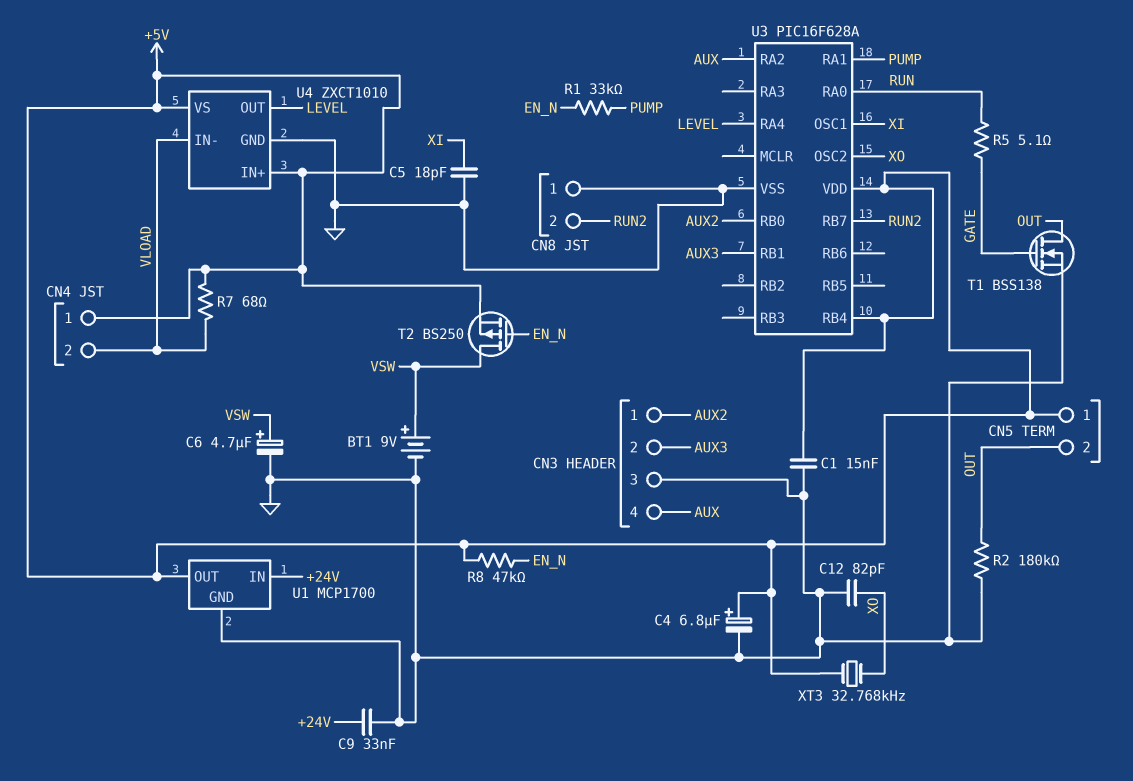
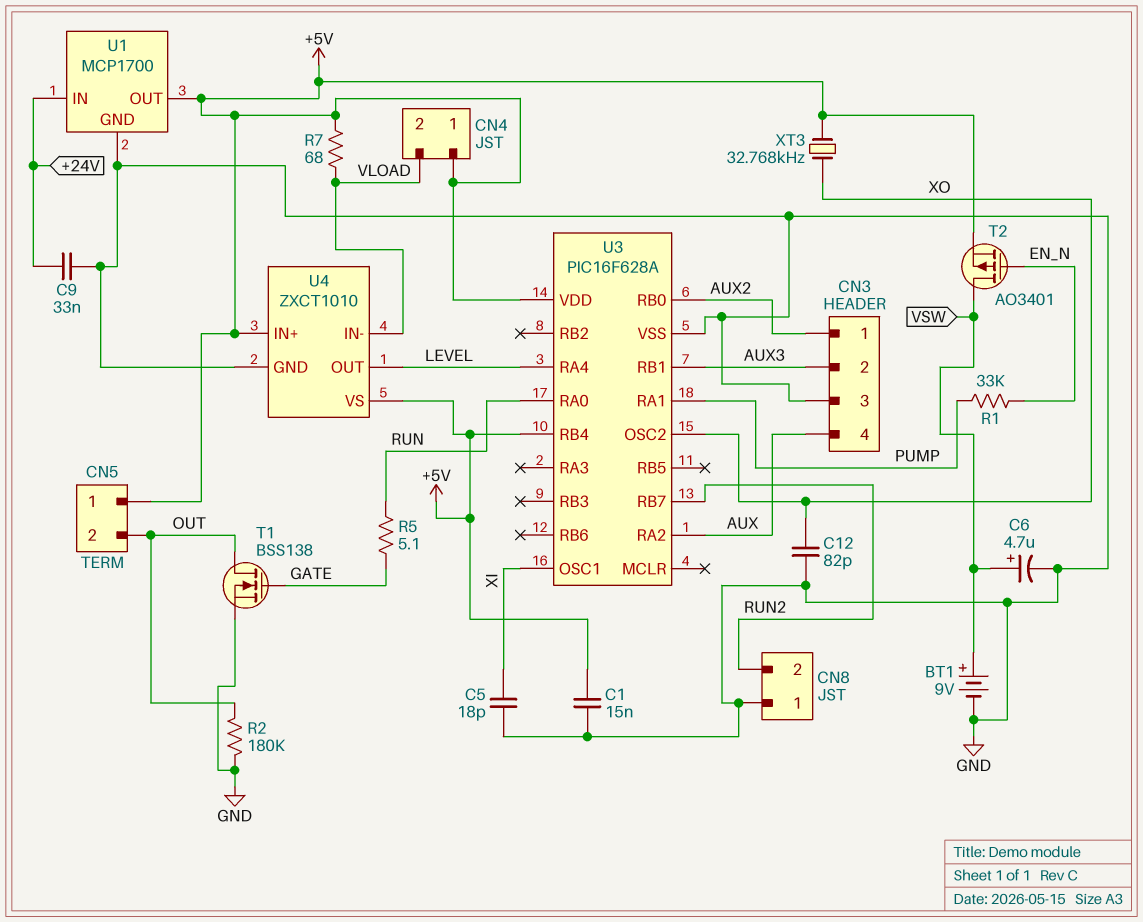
C4: 6.8uF (plus +5V, minus GND) -> none
R8: 47k (+5V, EN_N) -> none
T2: PMOS BS250 (G EN_N, D VSW, S +5V) -> PMOS AO3401 (G EN_N, D VSW, S +5V)

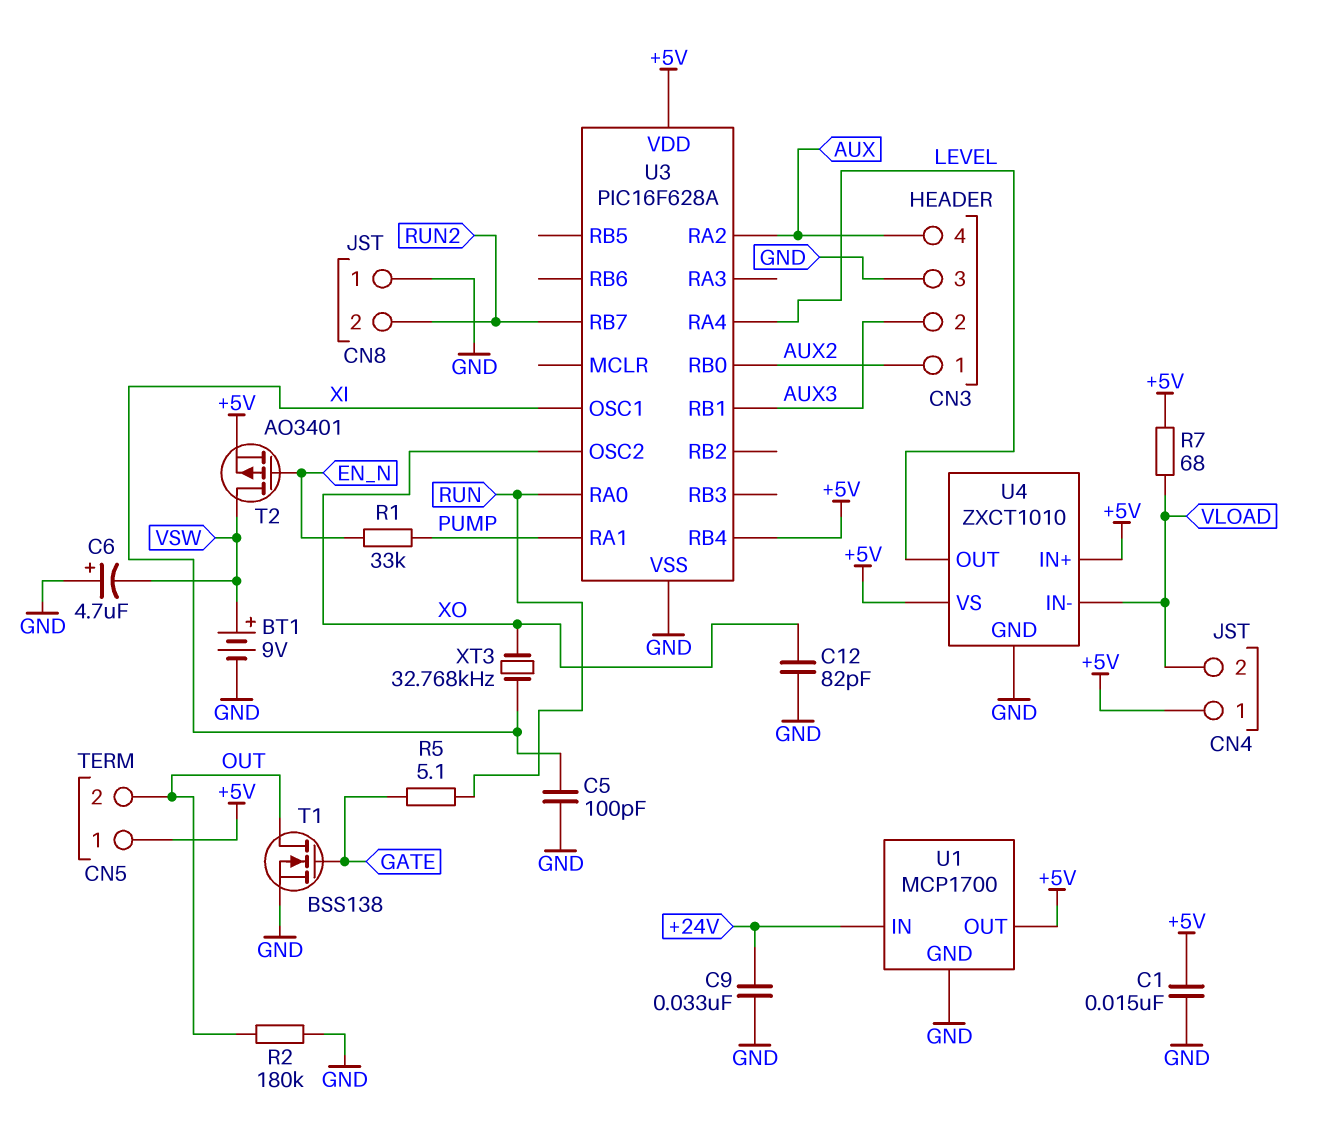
C5: 18pF (GND, XI) -> 100pF (GND, XI)
C6: 4.7uF (plus VSW, minus GND) -> 4.7uF (plus GND, minus VSW)
XT3: 32.768kHz (+5V, XO) -> 32.768kHz (XI, XO)

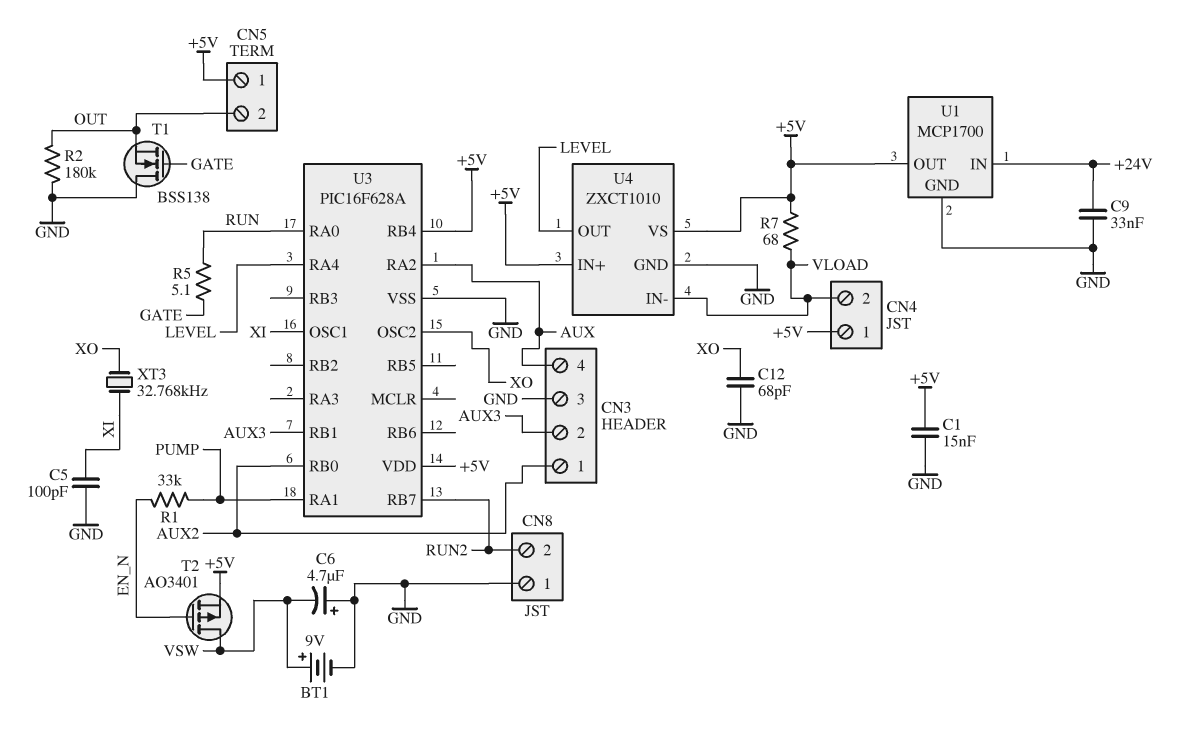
C12: 82pF (GND, XO) -> 68pF (GND, XO)
T1: NMOS BSS138 (G GATE, D OUT, S GND) -> NMOS BSS138 (G GATE, D GND, S OUT)

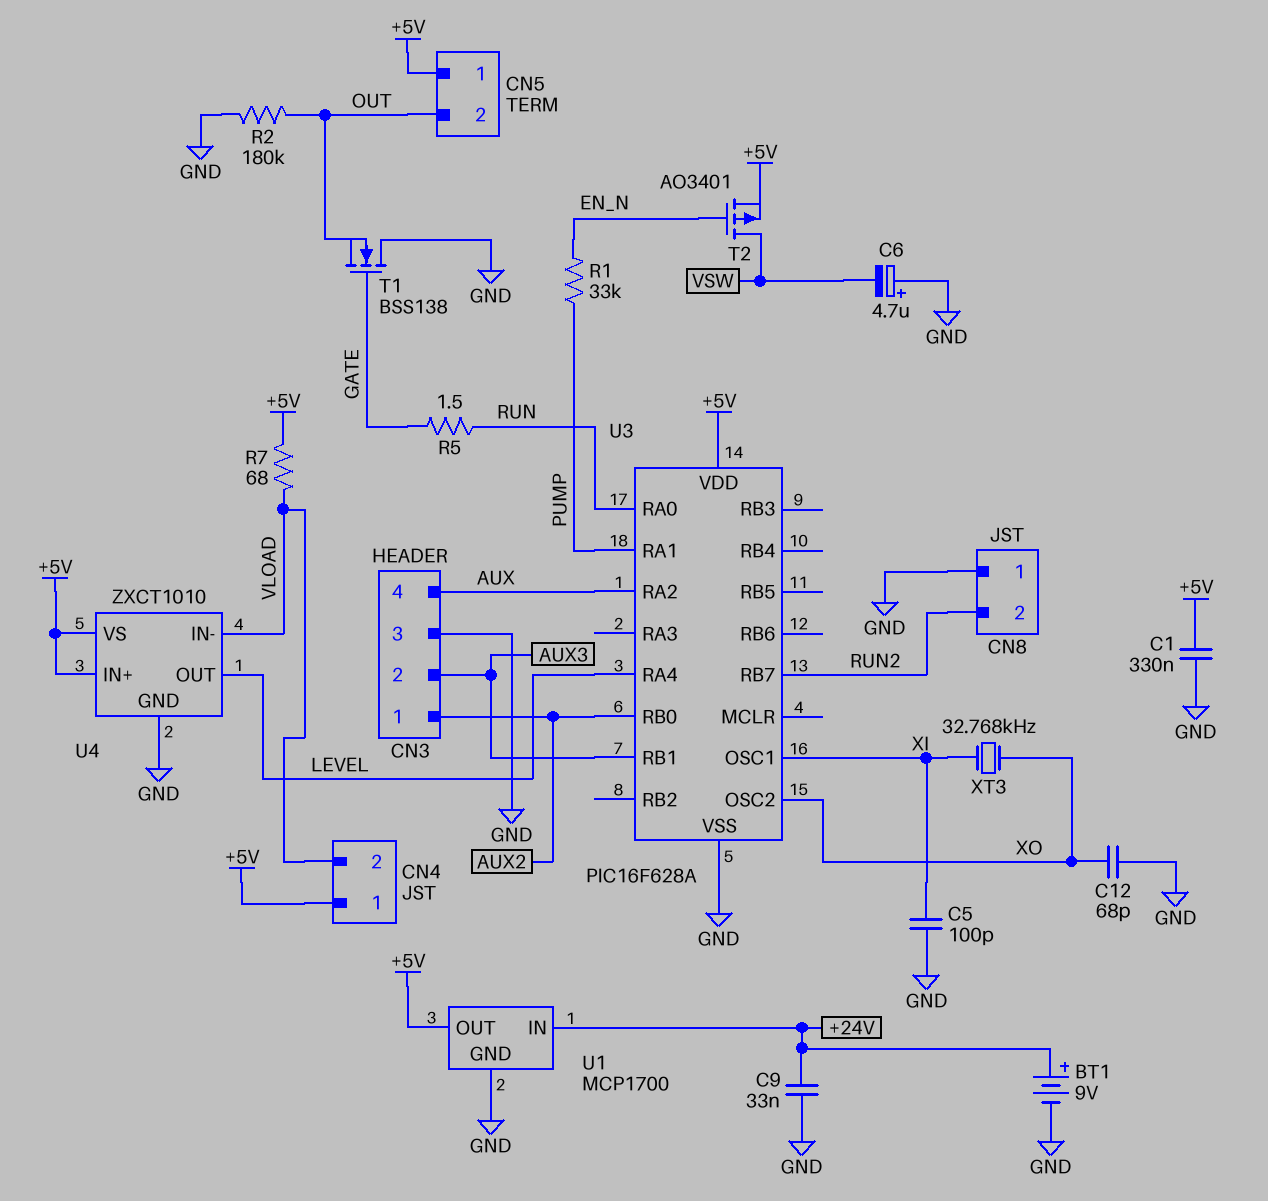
BT1: 9V (plus VSW, minus GND) -> 9V (plus +24V, minus GND)
C1: 15nF (+5V, GND) -> 330nF (+5V, GND)
R5: 5.1 (GATE, RUN) -> 1.5 (GATE, RUN)
U3 pin RB4: +5V -> none

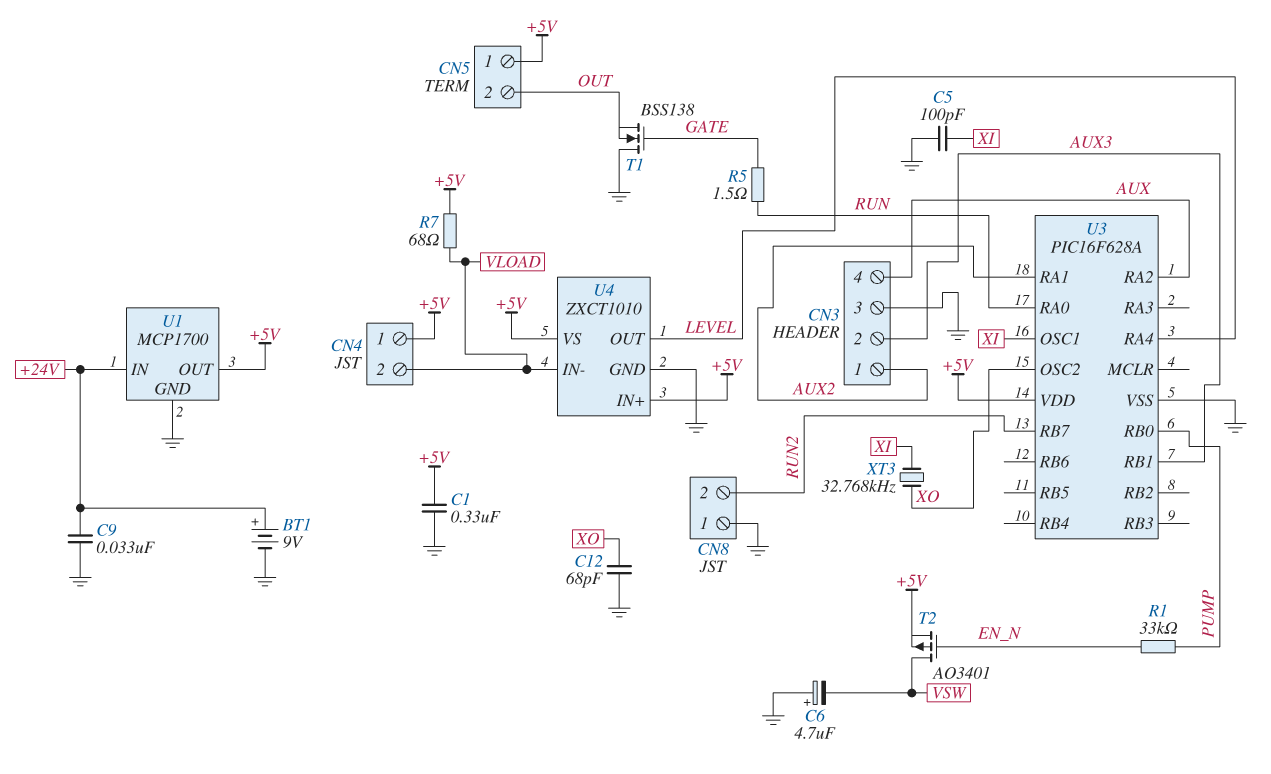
R2: 180k (GND, OUT) -> none
U3 pin RA1: PUMP -> AUX2
U3 pin RB0: AUX2 -> PUMP

